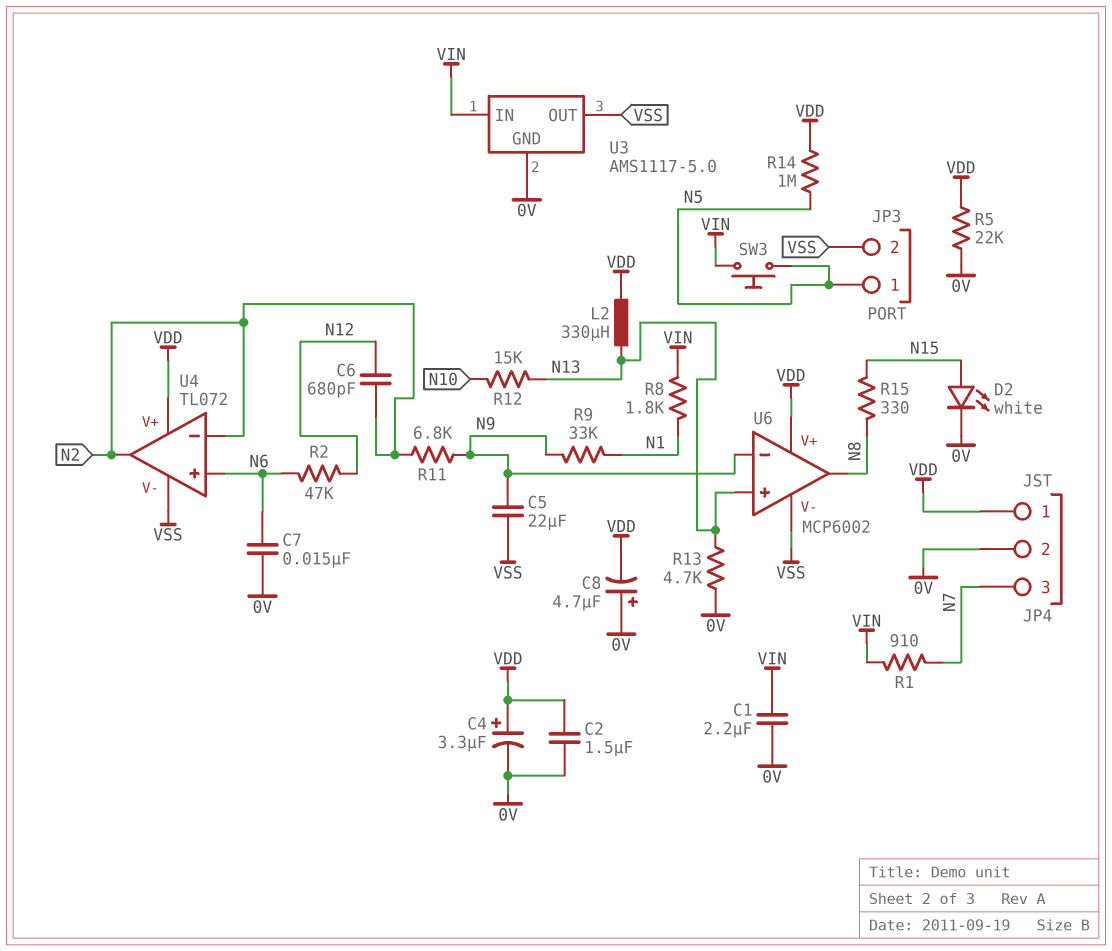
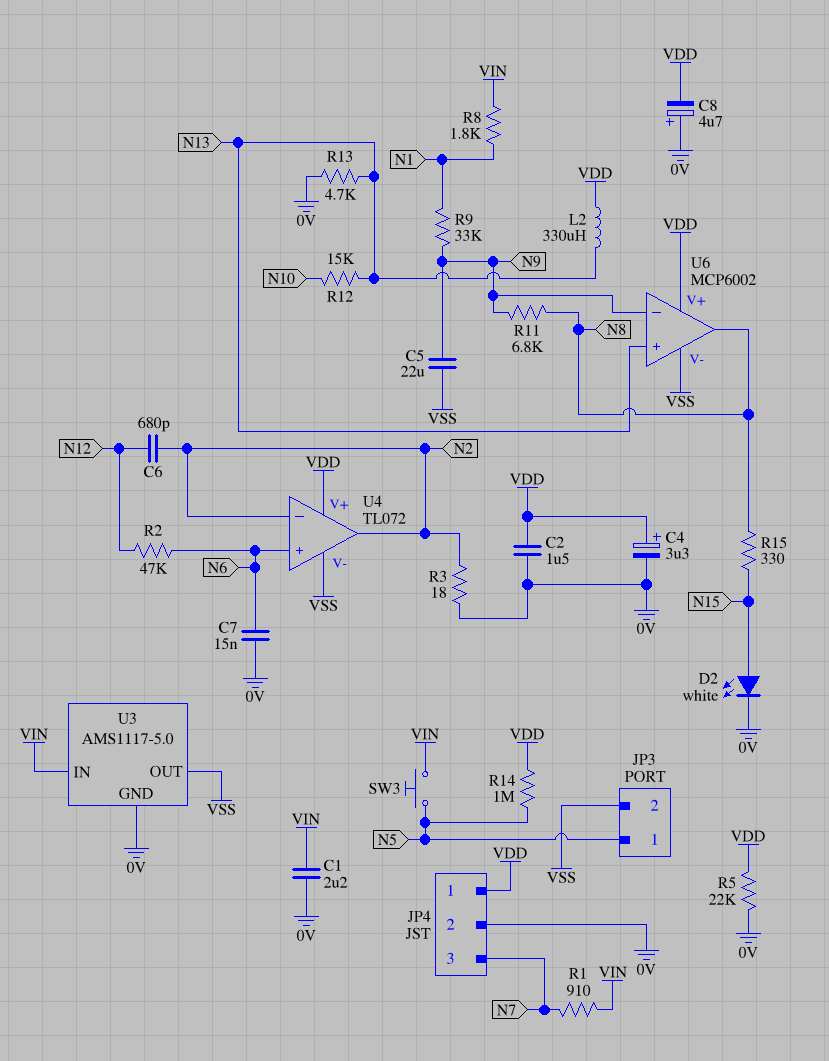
R3: none -> 18 (0V, N2)
R11: 6.8k (N2, N9) -> 6.8k (N8, N9)

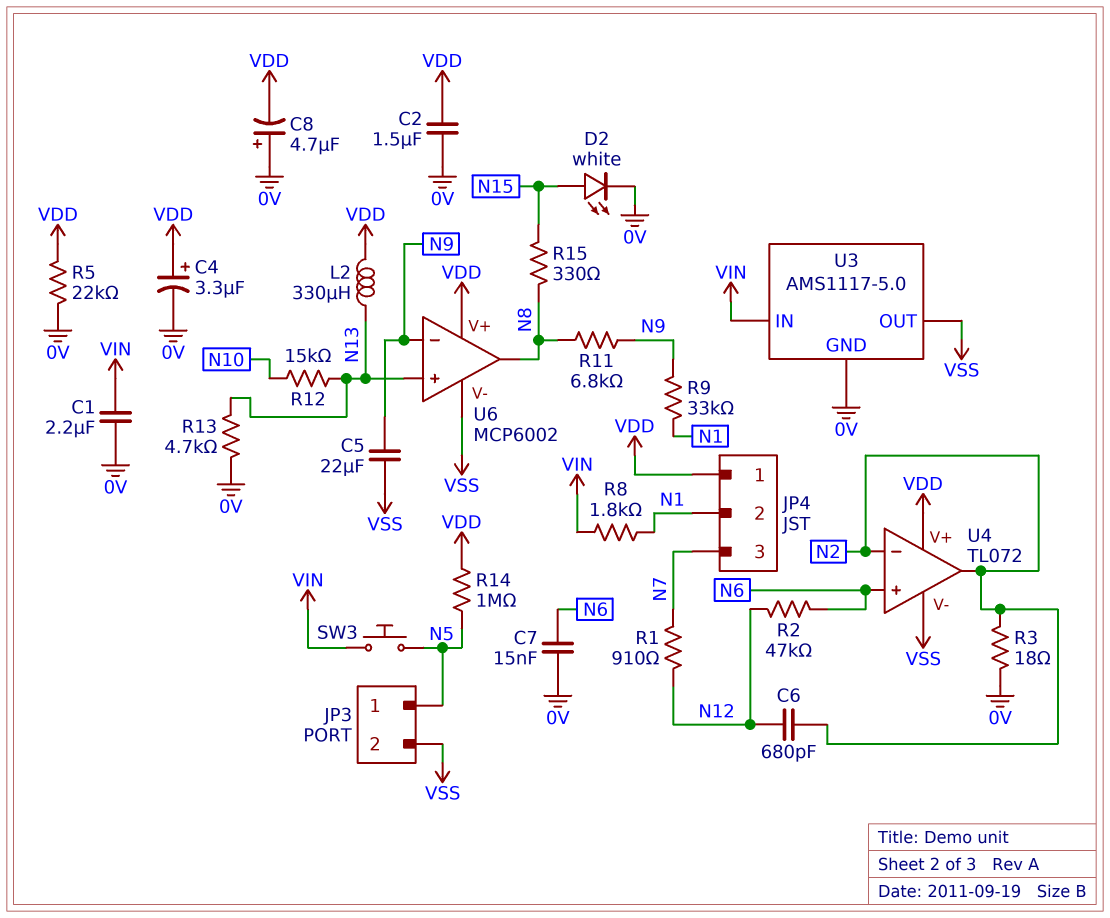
JP4 pin 2: 0V -> N1
R1: 910 (N7, VIN) -> 910 (N7, N12)

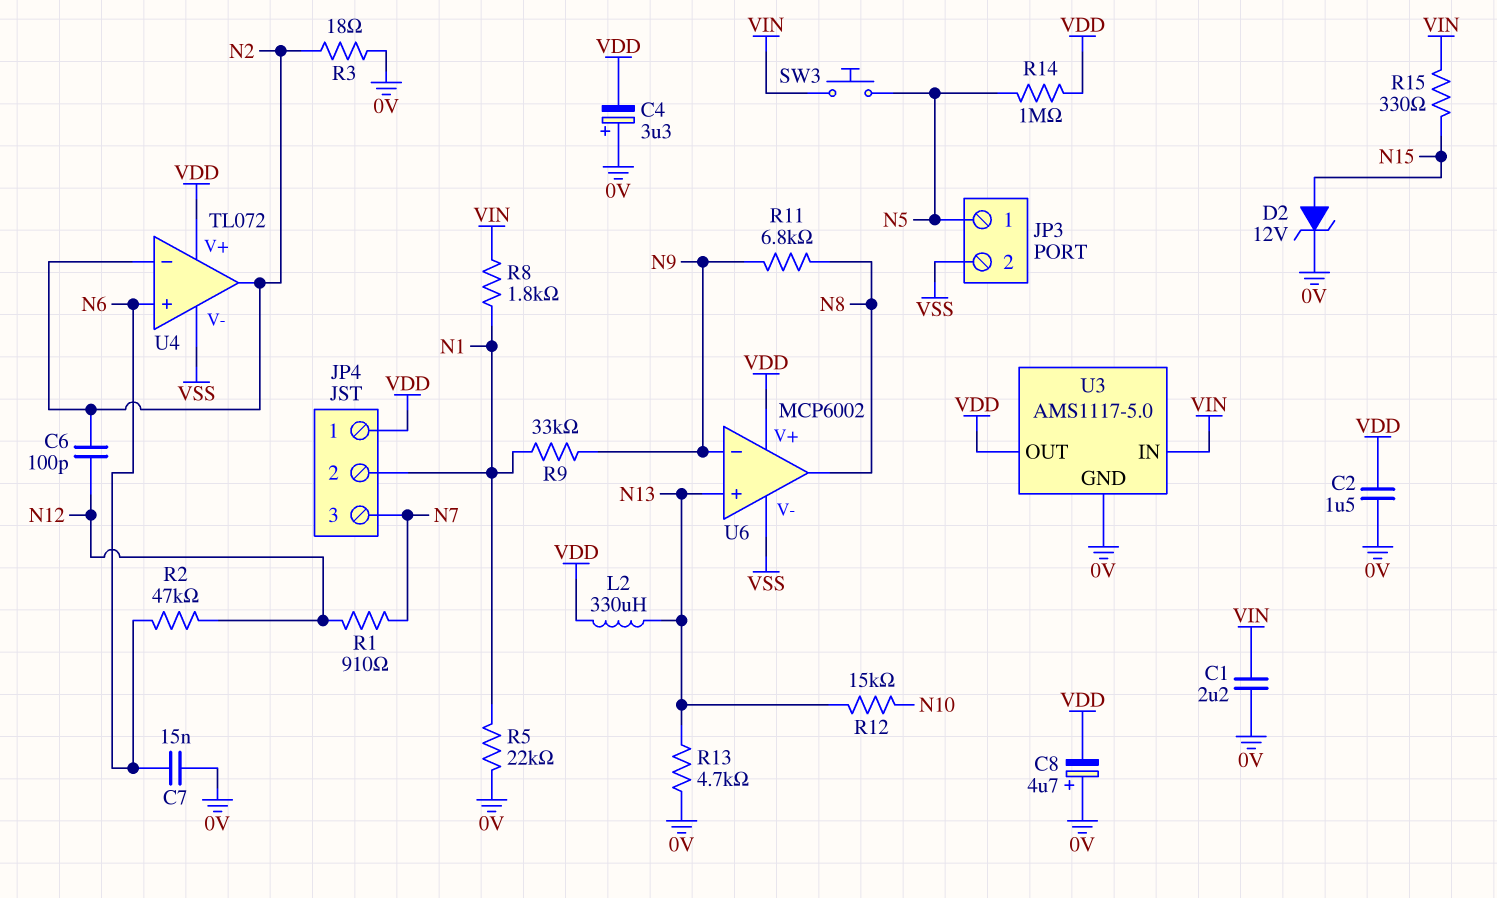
C4: 3.3uF (plus VDD, minus 0V) -> 3.3uF (plus 0V, minus VDD)
C5: 22uF (N9, VSS) -> none
C6: 680pF (N2, N12) -> 100pF (N2, N12)
D2: LED white (A N15, K 0V) -> zener 12V (A N15, K 0V)
R5: 22k (0V, VDD) -> 22k (0V, N1)
R15: 330 (N8, N15) -> 330 (N15, VIN)
U3 pin OUT: VSS -> VDD

